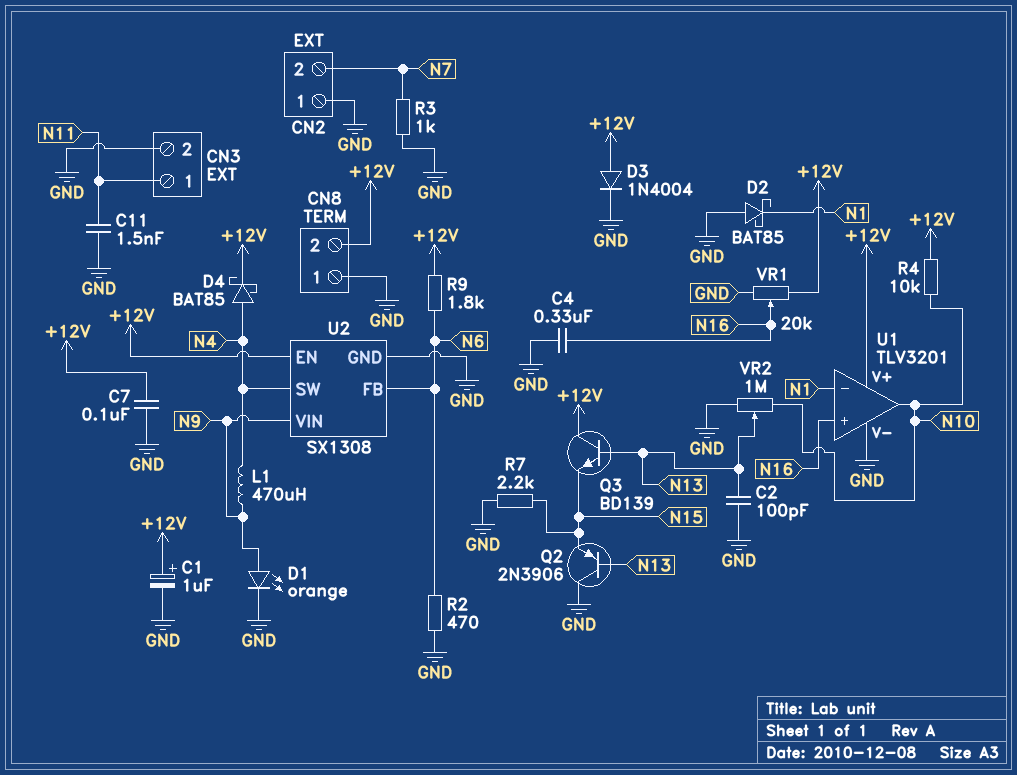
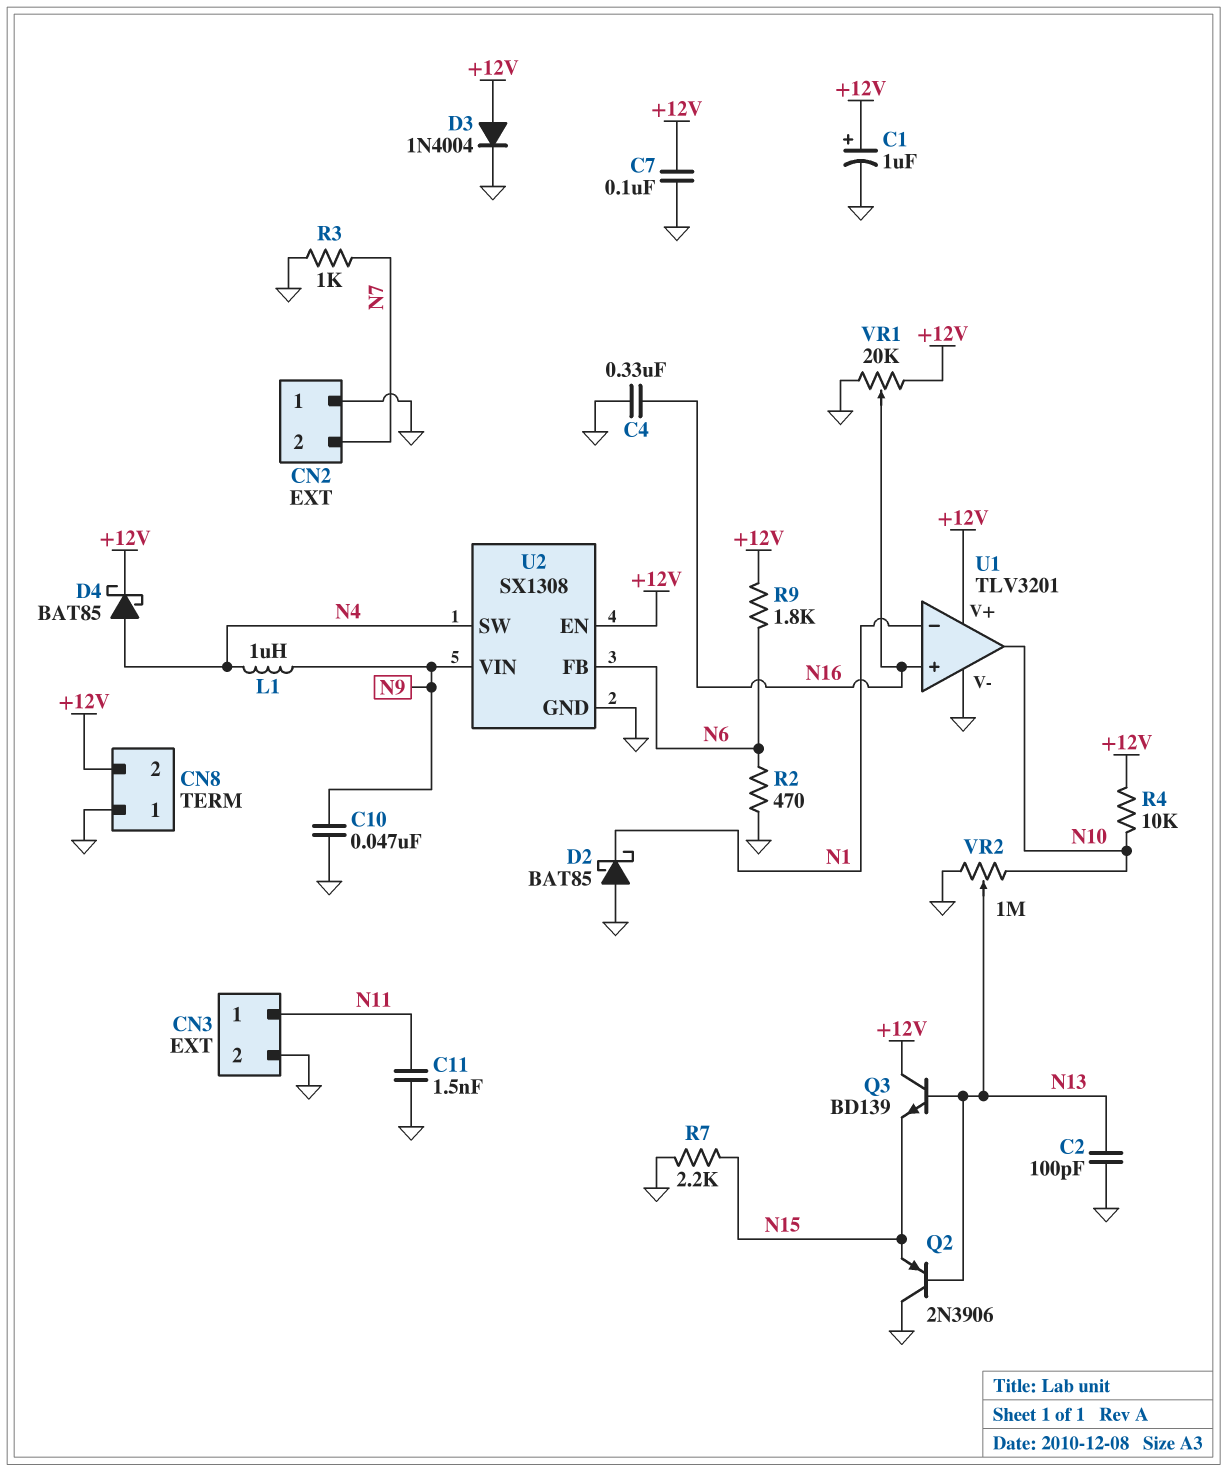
C10: none -> 47nF (GND, N9)
D1: LED orange (A N9, K GND) -> none
L1: 470uH (N4, N9) -> 1uH (N4, N9)

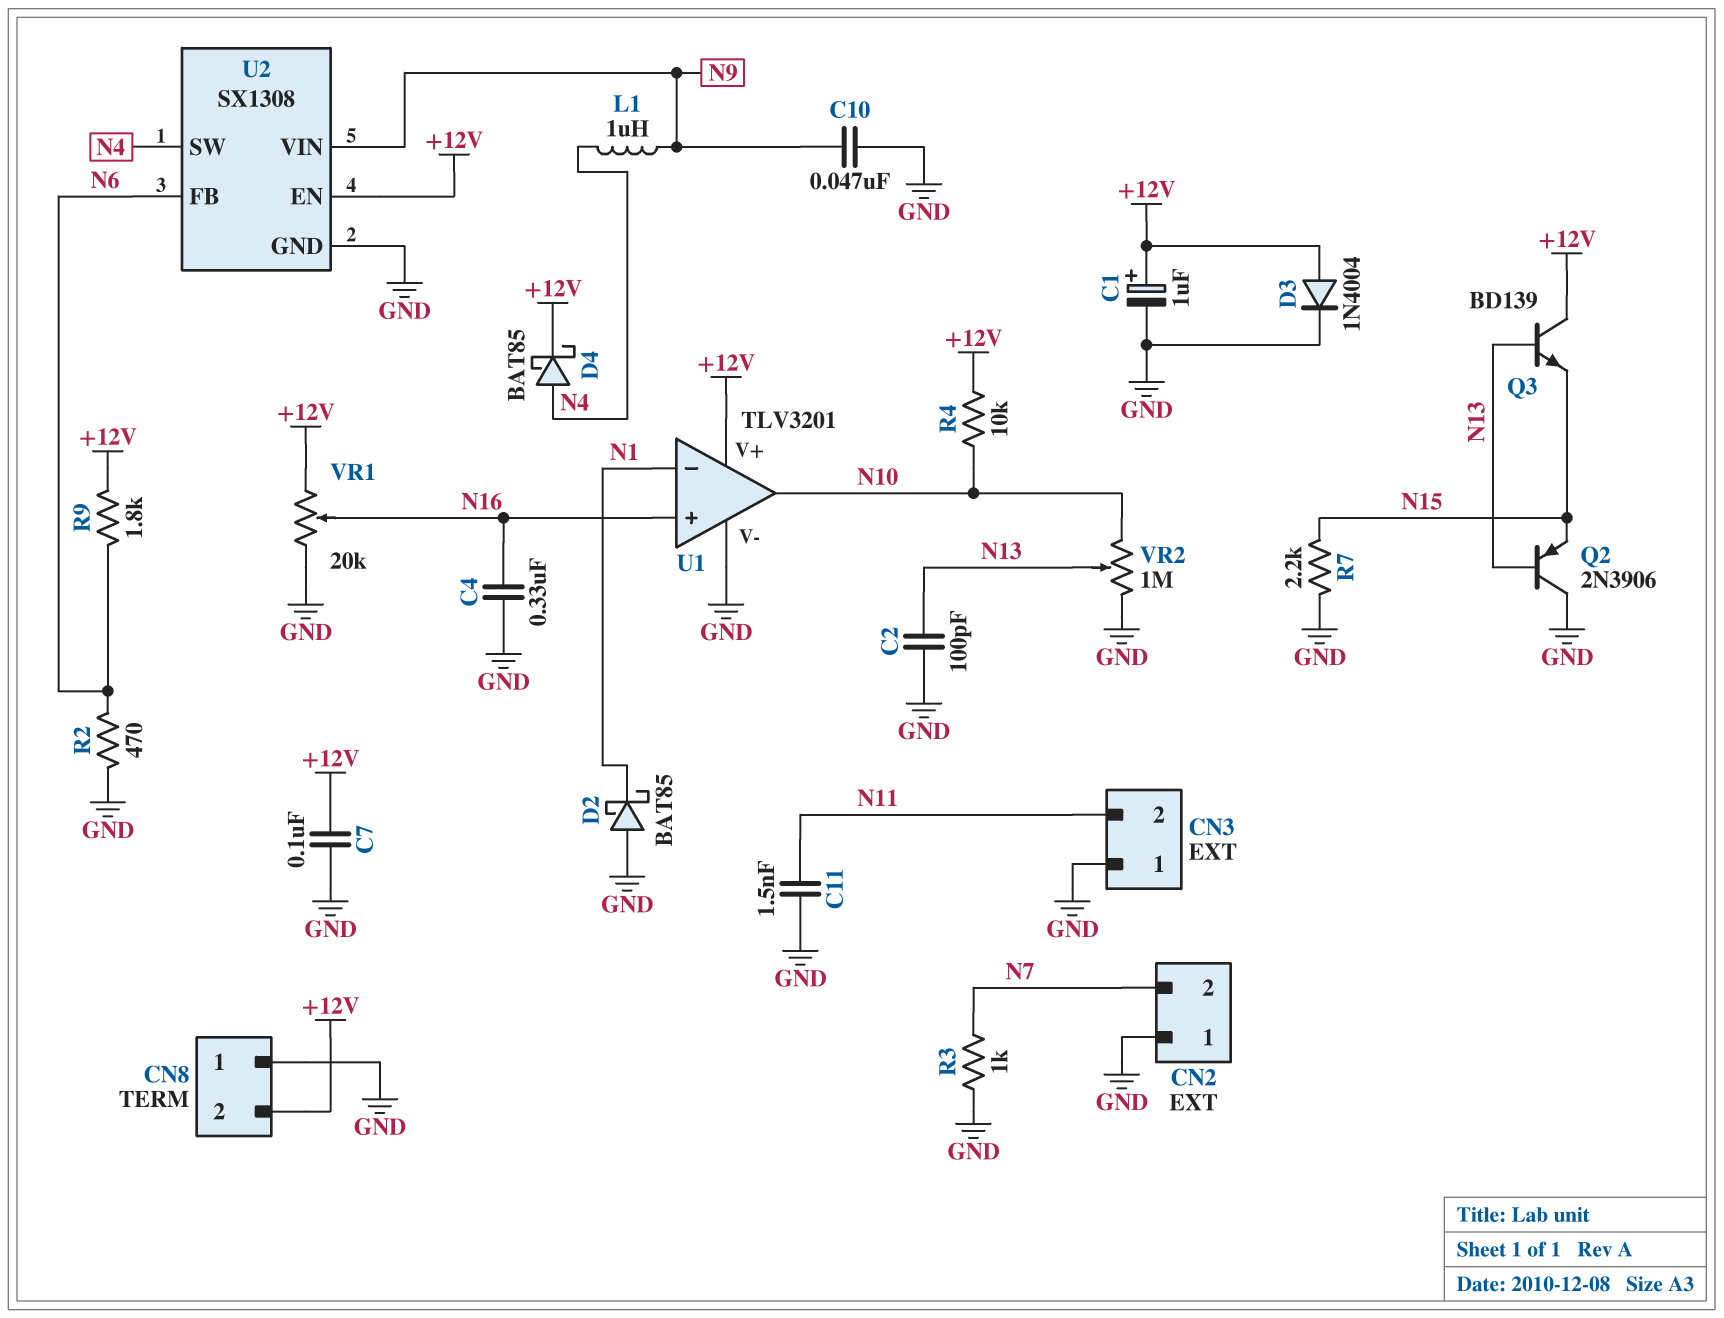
CN3 pin 1: N11 -> GND
CN3 pin 2: GND -> N11

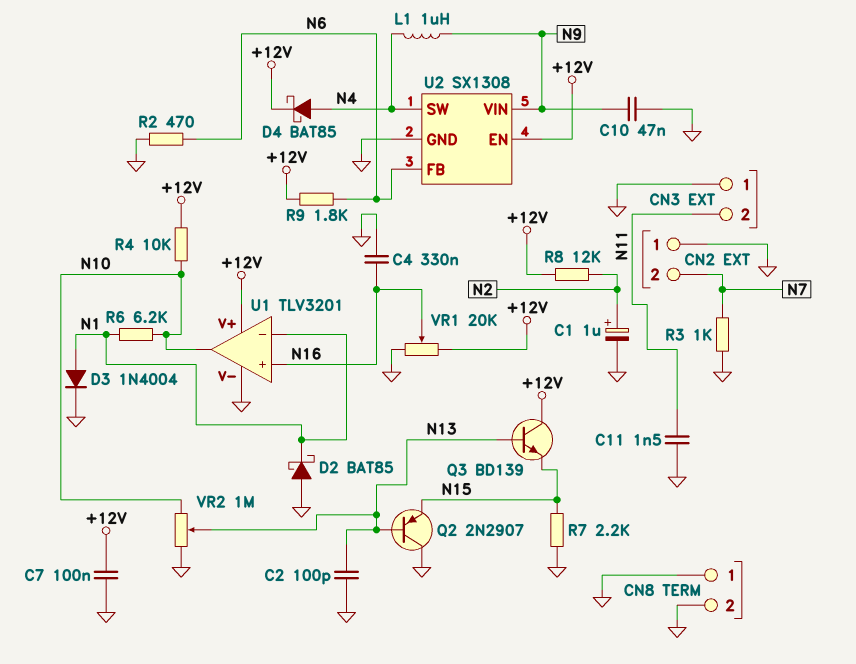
C1: 1uF (plus +12V, minus GND) -> 1uF (plus N2, minus GND)
CN8 pin 2: +12V -> GND
D3: diode 1N4004 (A +12V, K GND) -> diode 1N4004 (A N1, K GND)
Q2: PNP 2N3906 (B N13, C GND, E N15) -> PNP 2N2907 (B N13, C GND, E N15)
R6: none -> 6.2k (N1, N10)
R8: none -> 12k (+12V, N2)

